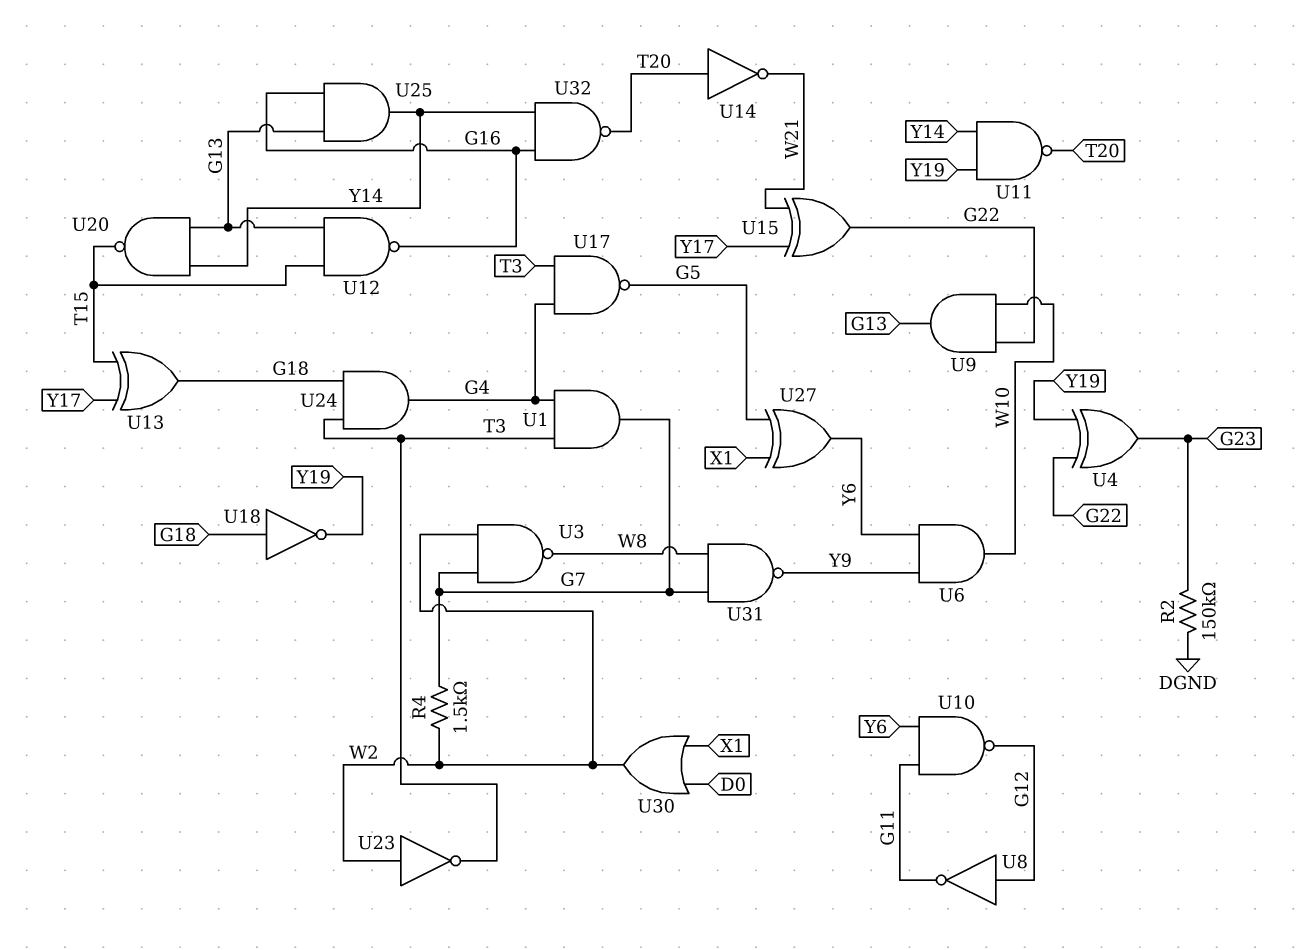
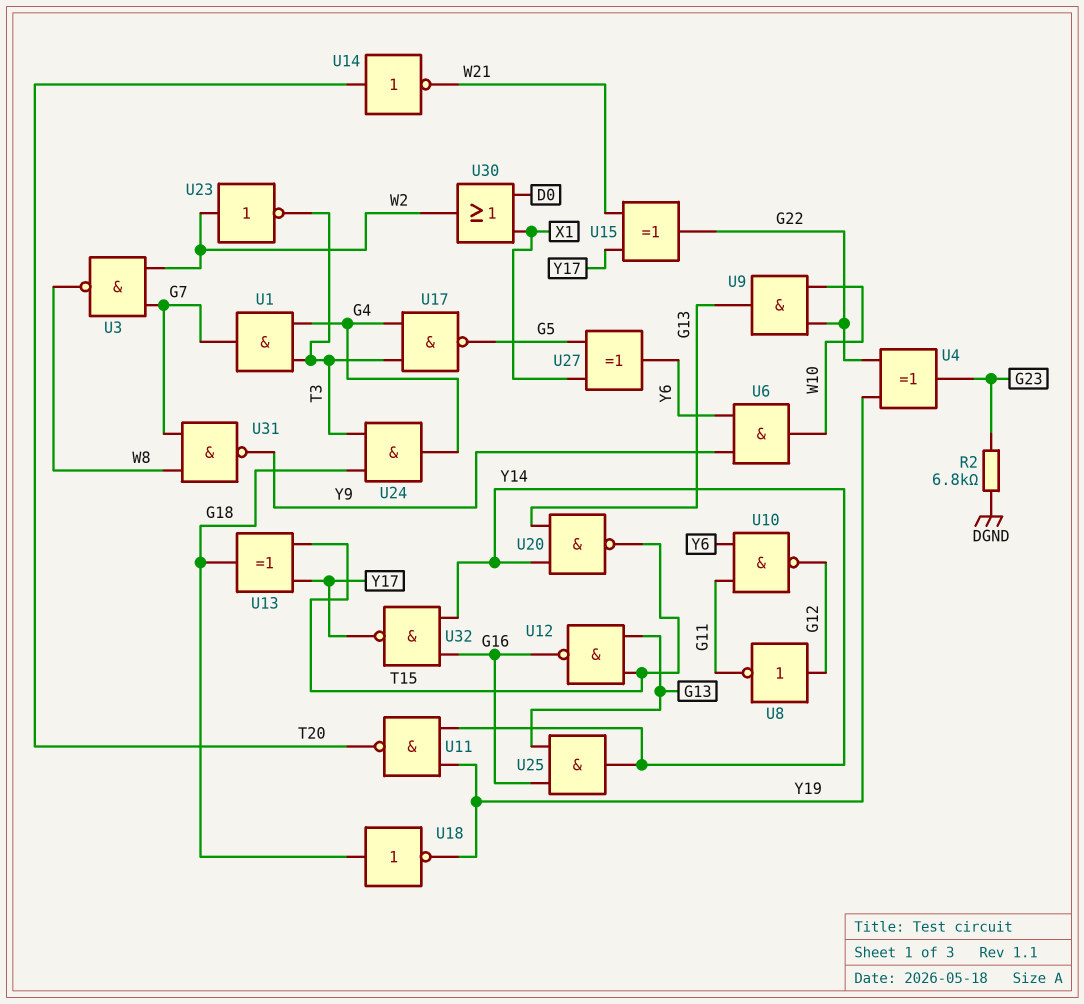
R2: 150k (DGND, G23) -> 6.8k (DGND, G23)
R4: 1.5k (G7, W2) -> none
U32: NAND (in G16, in Y14, out T20) -> NAND (in G16, in Y14, out Y17)

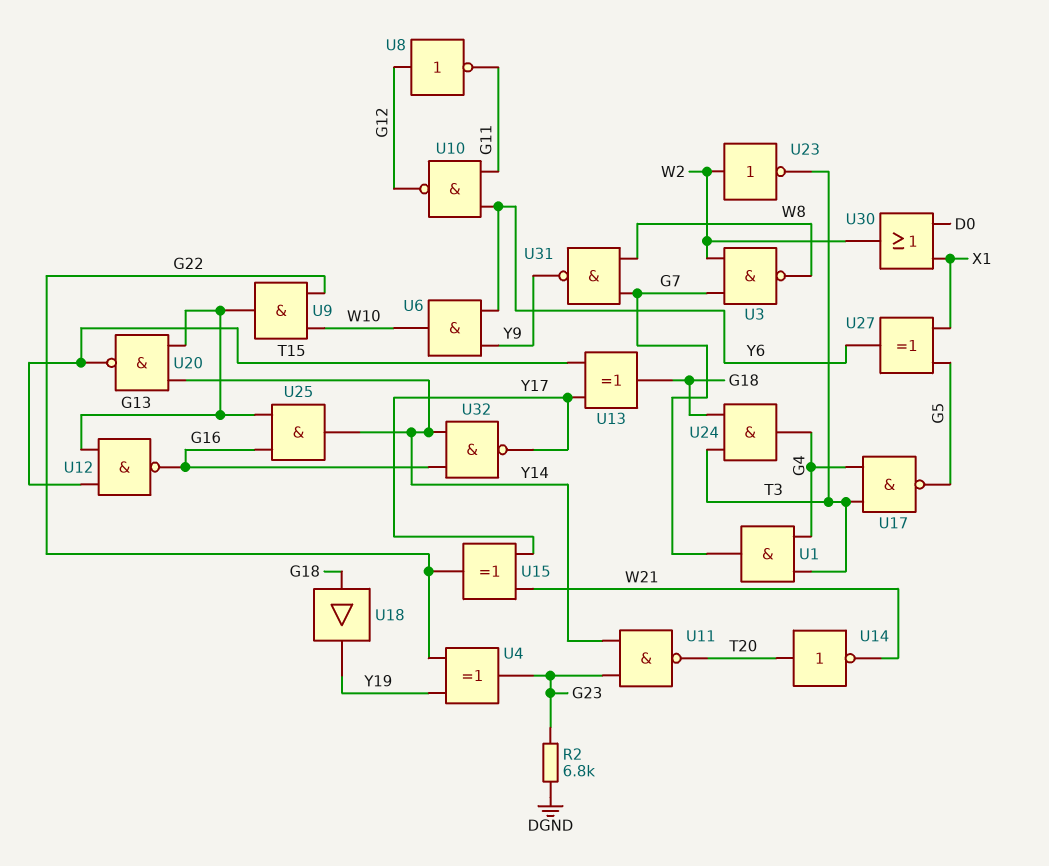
U11: NAND (in Y14, in Y19, out T20) -> NAND (in G23, in Y14, out T20)
U18: NOT (in G18, out Y19) -> buffer (in G18, out Y19)

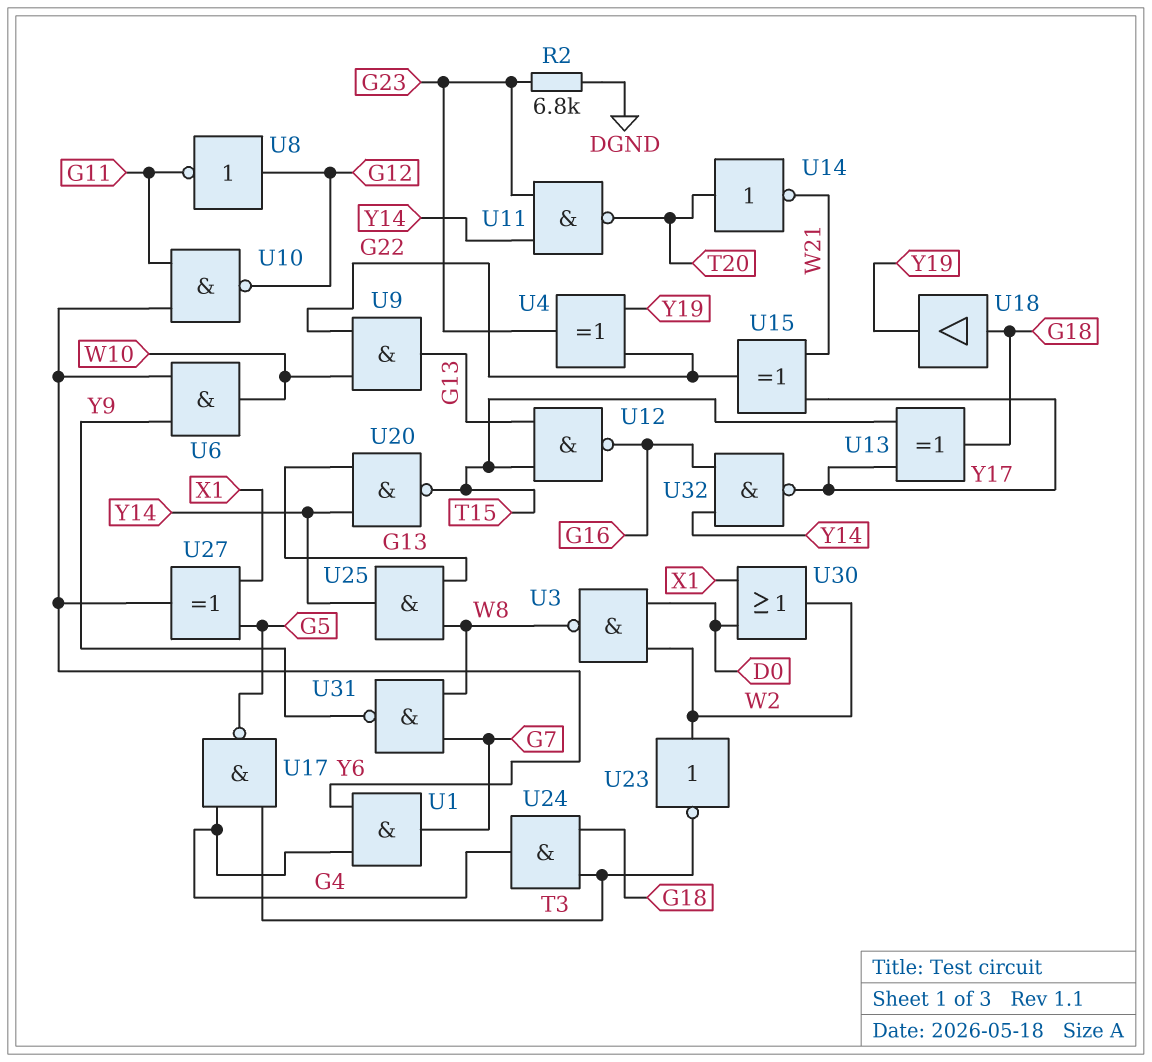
U1: AND (in G4, in T3, out G7) -> AND (in G4, in Y6, out G7)
U3: NAND (in G7, in W2, out W8) -> NAND (in D0, in W2, out W8)
U25: AND (in G13, in G16, out Y14) -> AND (in G13, in W8, out Y14)

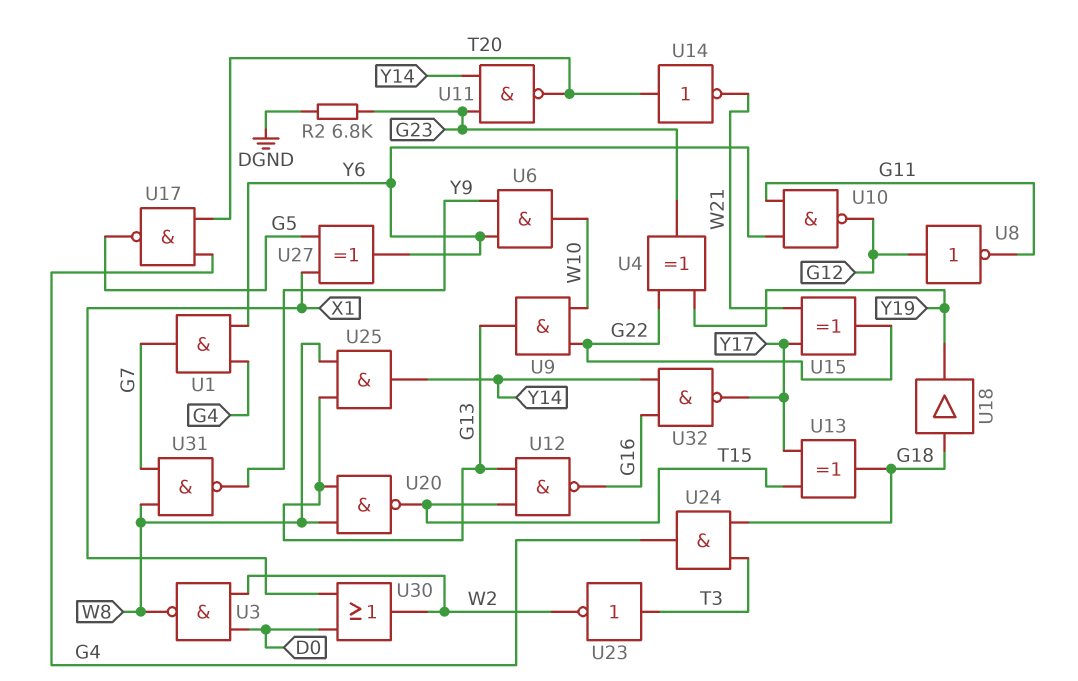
U17: NAND (in G4, in T3, out G5) -> NAND (in G4, in T20, out G5)
U20: NAND (in G13, in Y14, out T15) -> NAND (in G13, in W8, out T15)
U23: NOT (in W2, out T3) -> NOT (in T3, out W2)

